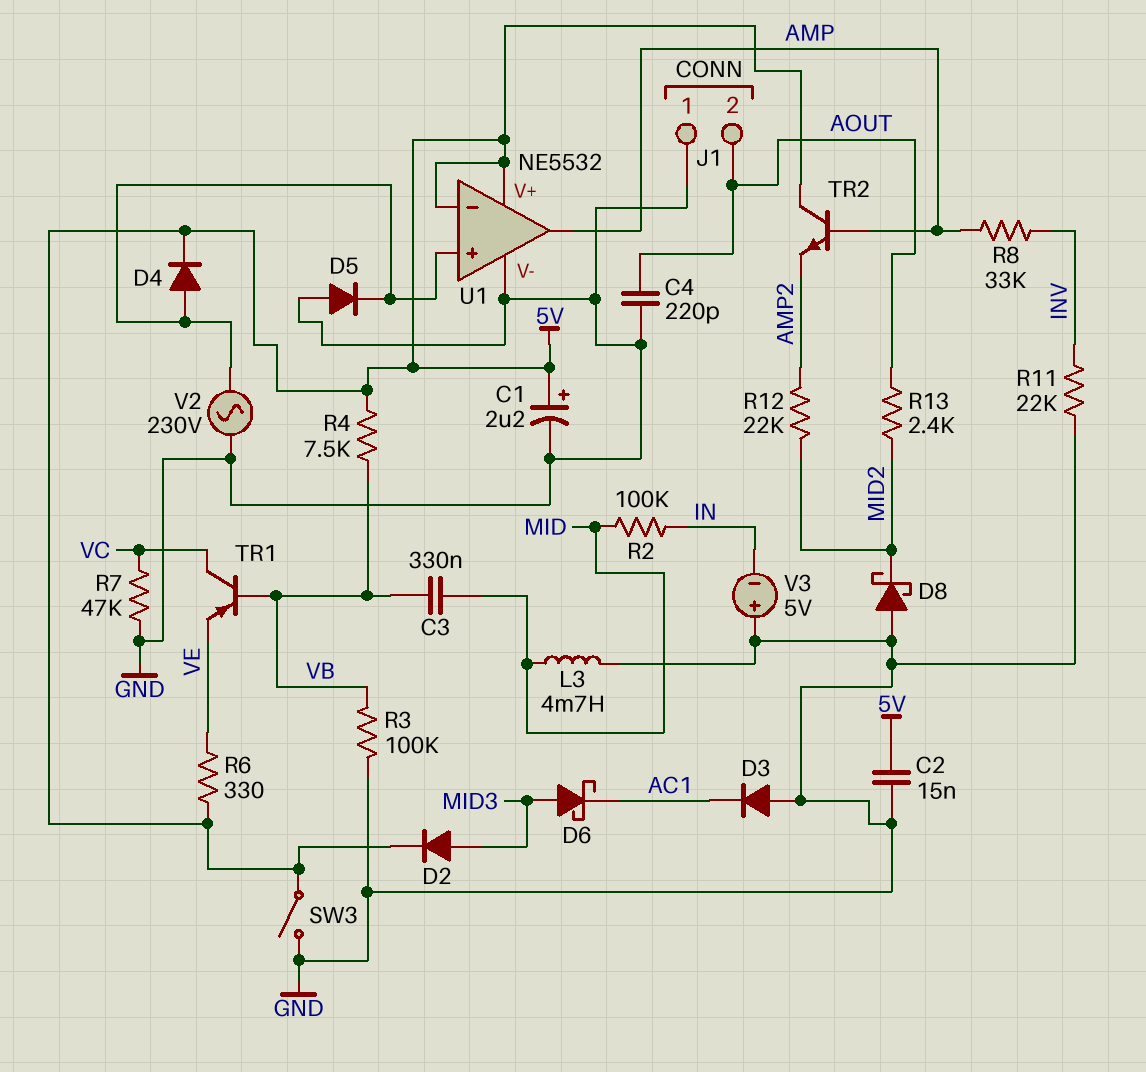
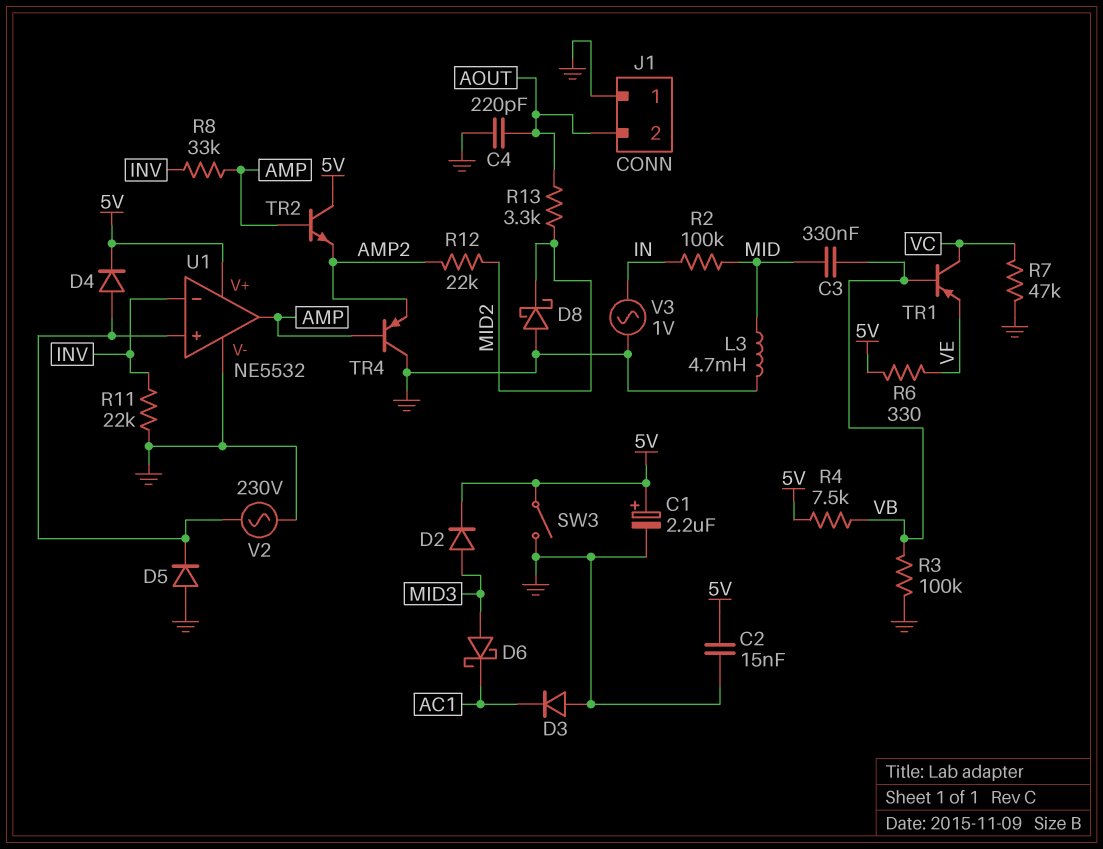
R13: 2.4k (AOUT, MID2) -> 3.3k (AOUT, MID2)
TR4: none -> PNP (B AMP, C GND, E AMP2)
U1 pin in-: 5V -> INV
V3: 5V (plus GND, minus IN) -> AC 1V (GND, IN)

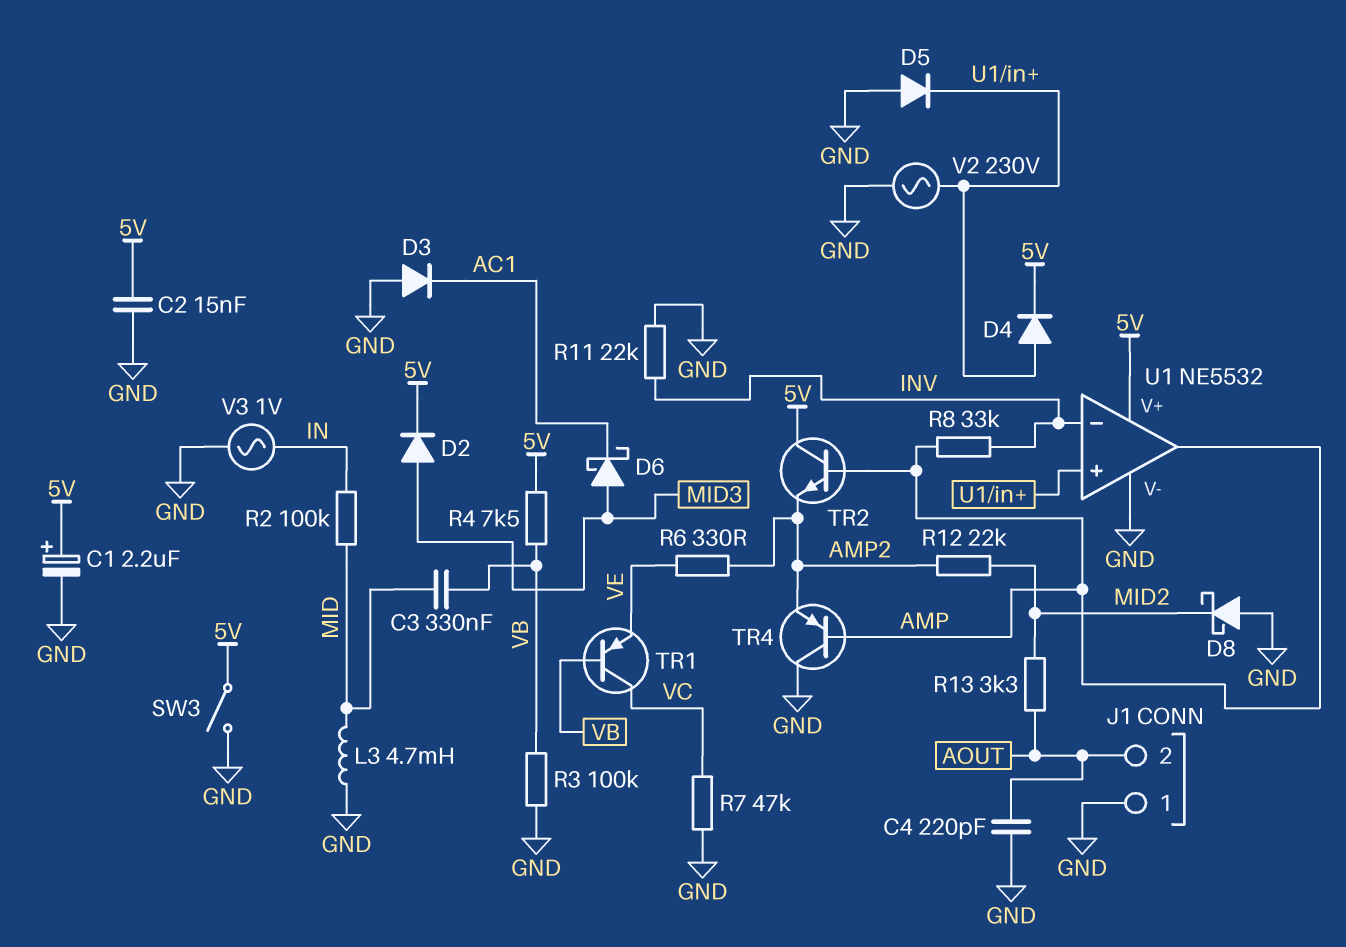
R6: 330 (5V, VE) -> 330 (AMP2, VE)

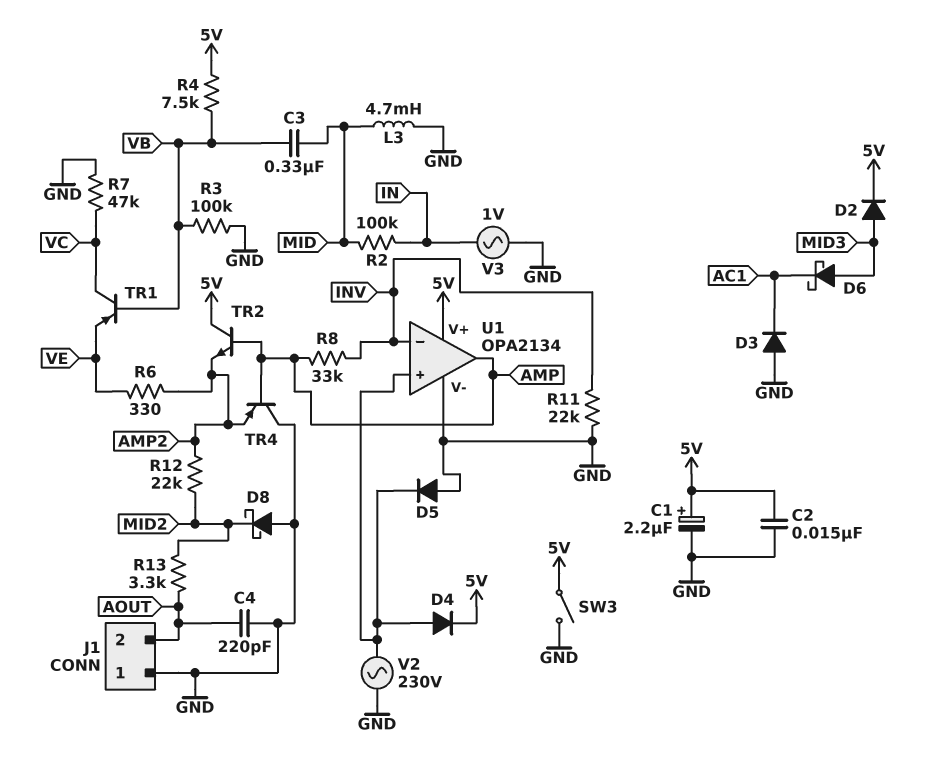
U1: NE5532 -> OPA2134

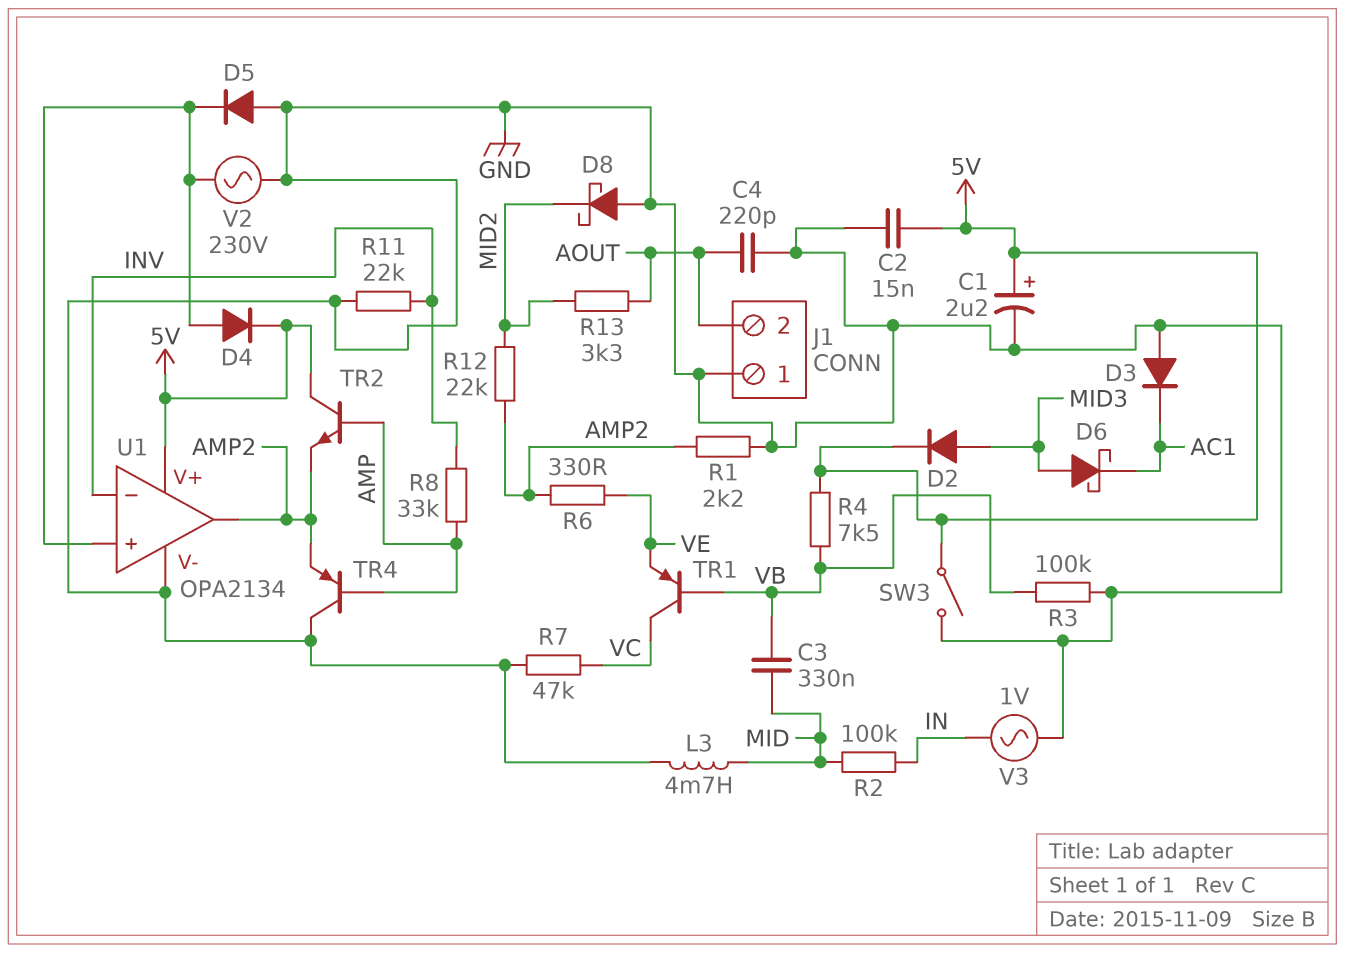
R1: none -> 2.2k (AMP2, GND)
U1 pin out: AMP -> AMP2

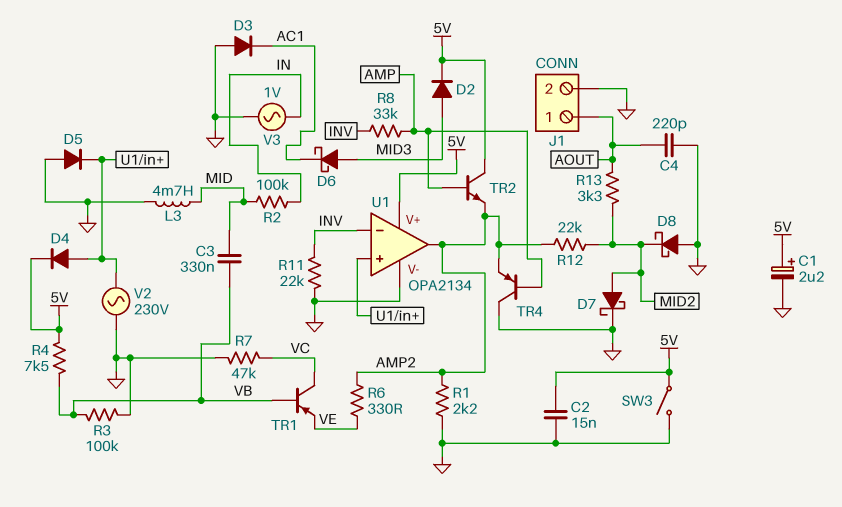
D7: none -> schottky (A MID2, K GND)
J1 pin 1: GND -> AOUT
J1 pin 2: AOUT -> GND

